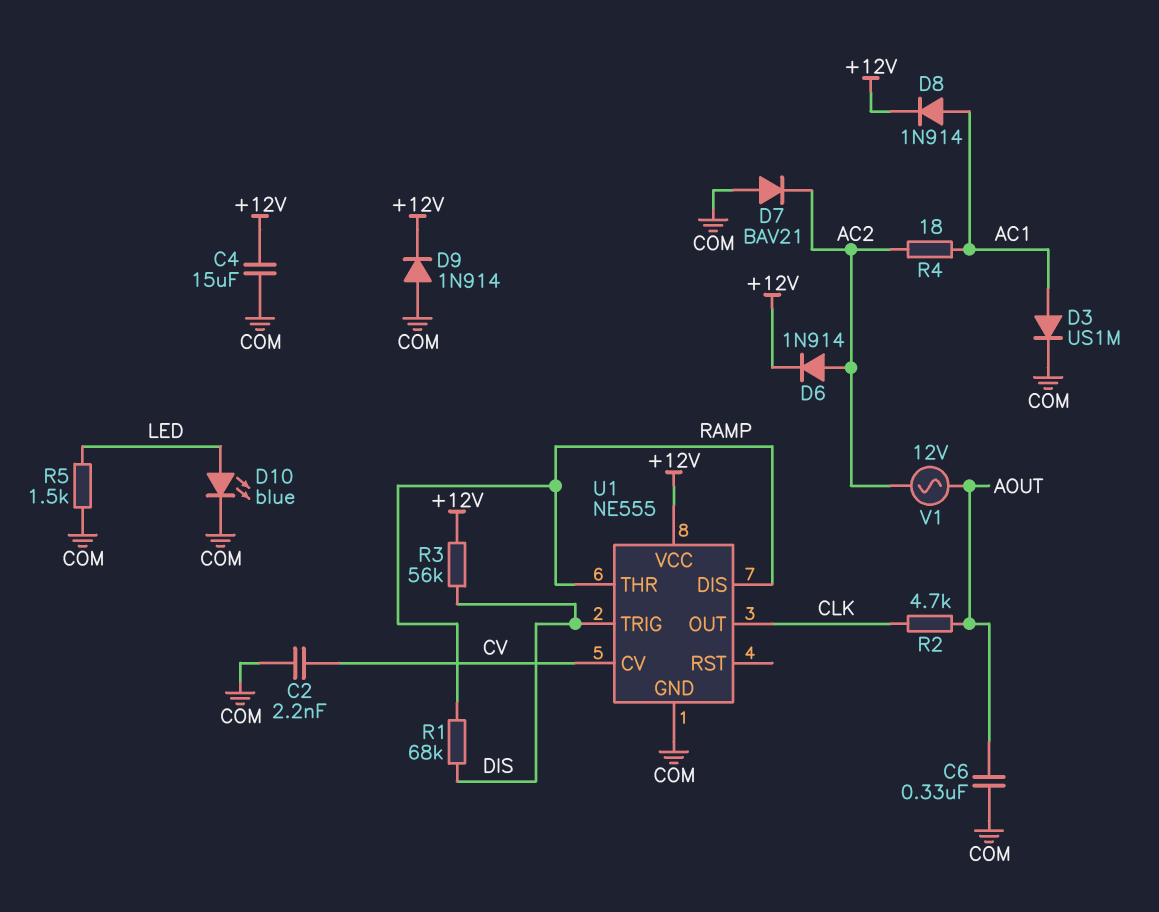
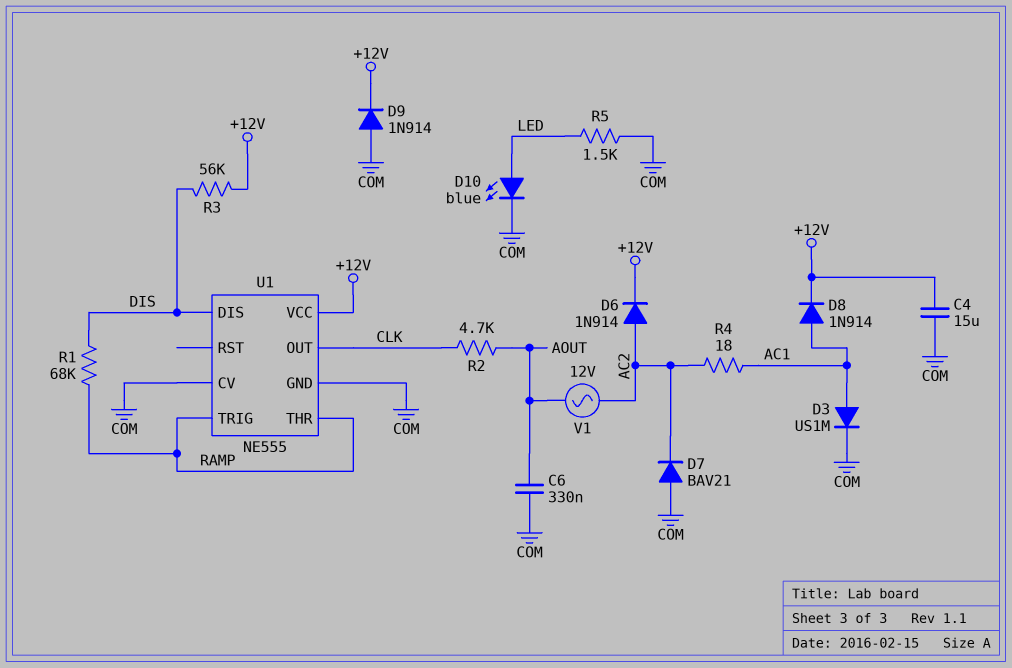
C2: 2.2nF (COM, CV) -> none
U1 pin CV: CV -> COM
U1 pin DIS: RAMP -> DIS
U1 pin TRIG: DIS -> RAMP

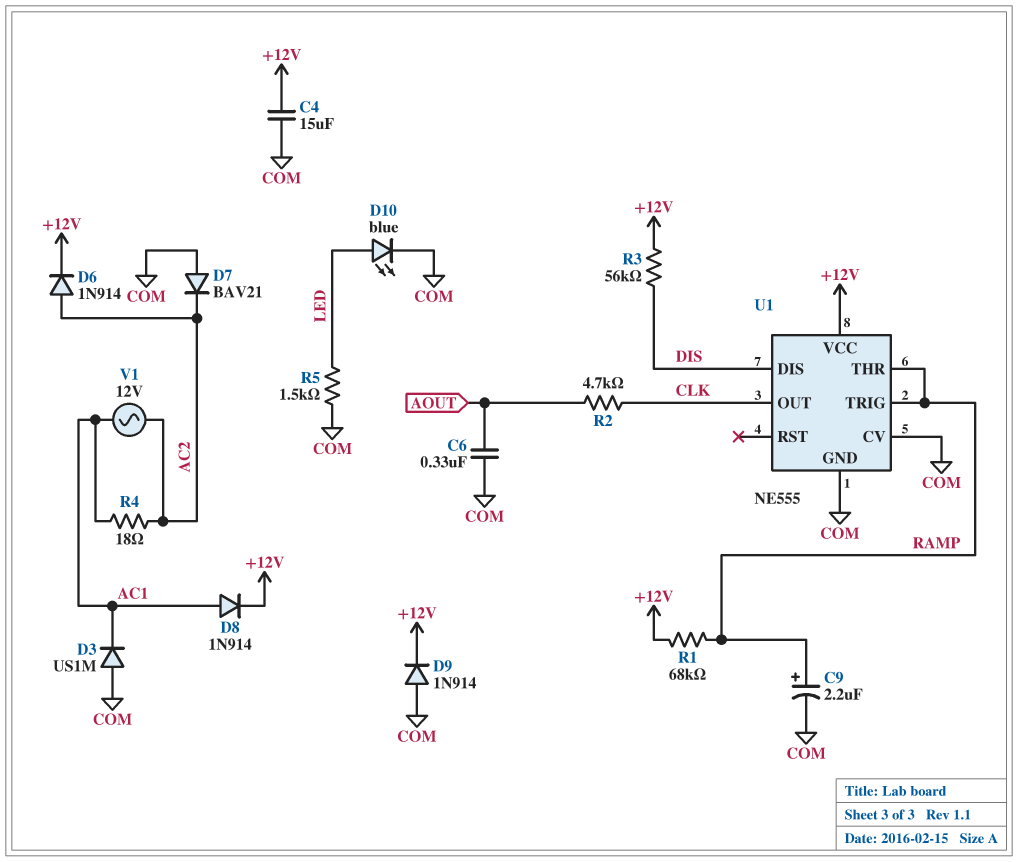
C9: none -> 2.2uF (plus RAMP, minus COM)
D3: diode US1M (A AC1, K COM) -> diode US1M (A COM, K AC1)
R1: 68k (DIS, RAMP) -> 68k (+12V, RAMP)
V1: AC 12V (AC2, AOUT) -> AC 12V (AC1, AC2)

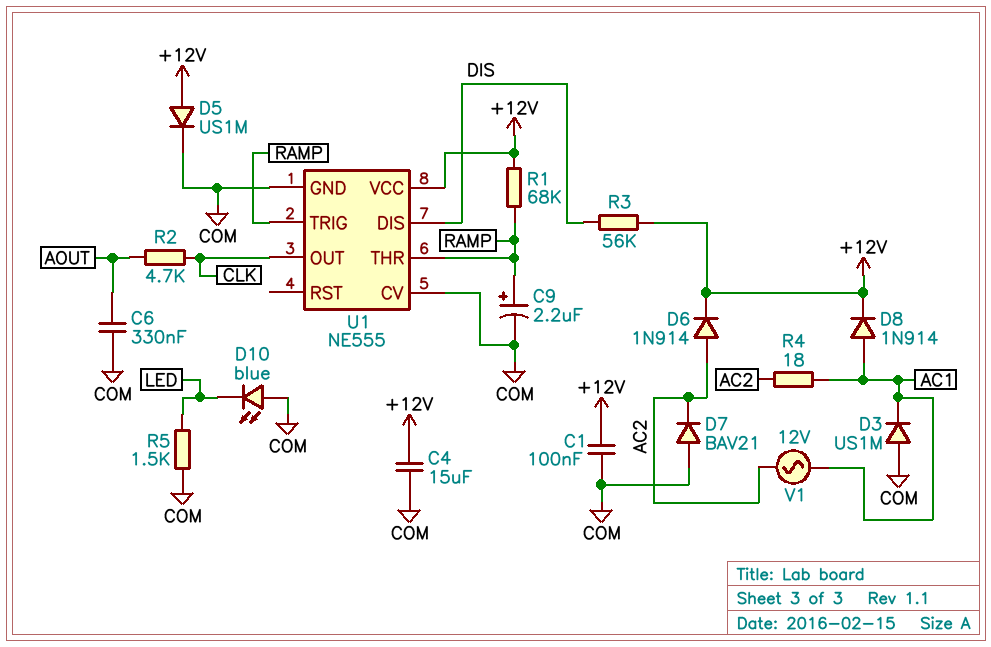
C1: none -> 100nF (+12V, COM)
D5: none -> diode US1M (A +12V, K COM)
D9: diode 1N914 (A COM, K +12V) -> none
D10: LED blue (A LED, K COM) -> LED blue (A COM, K LED)

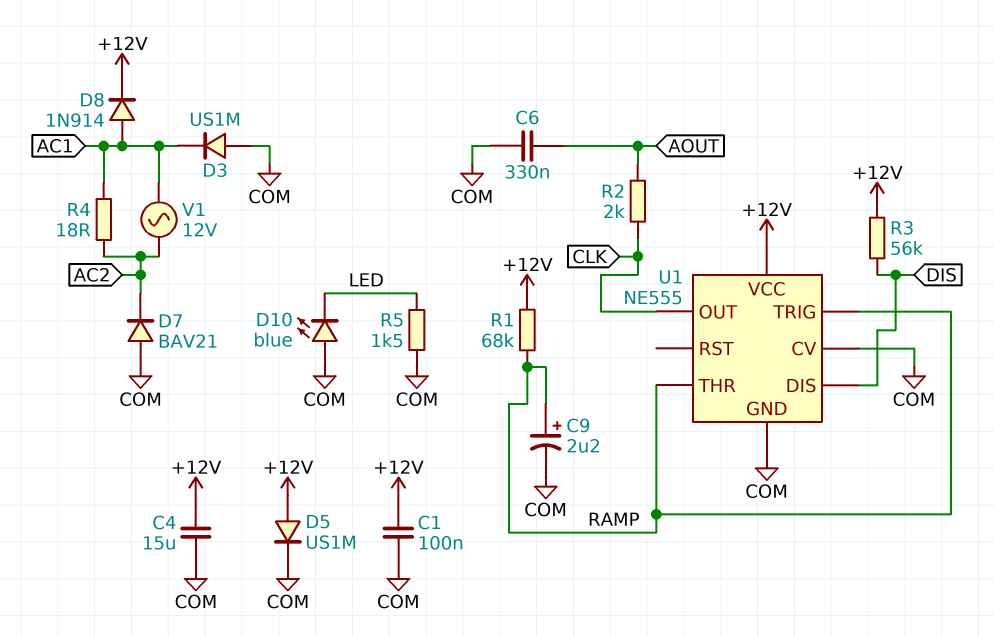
D6: diode 1N914 (A AC2, K +12V) -> none
R2: 4.7k (AOUT, CLK) -> 2k (AOUT, CLK)

